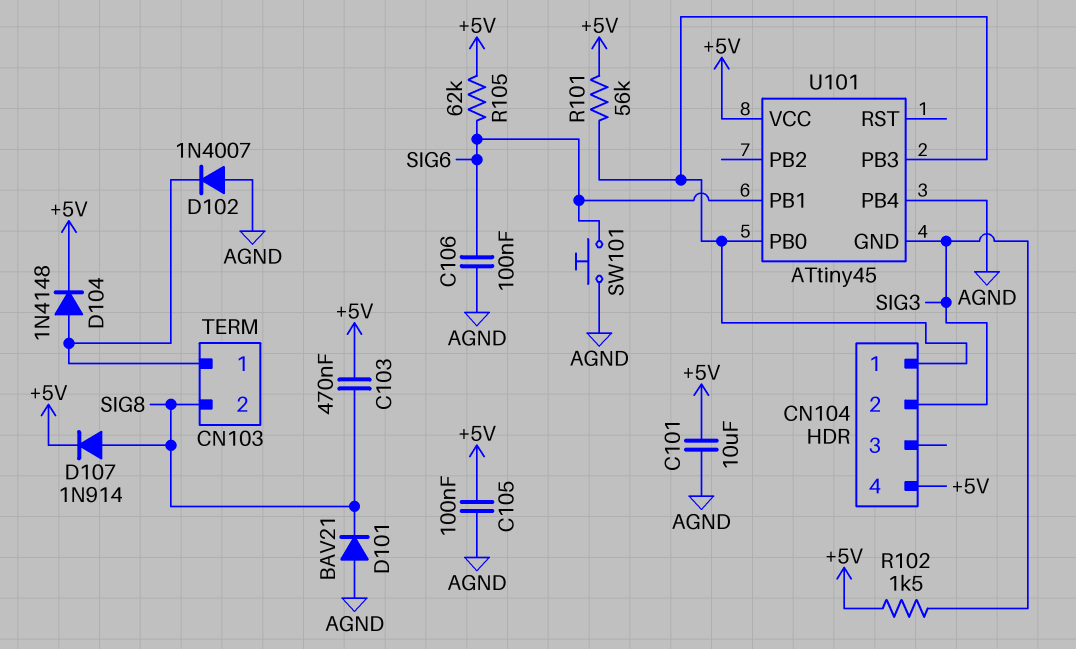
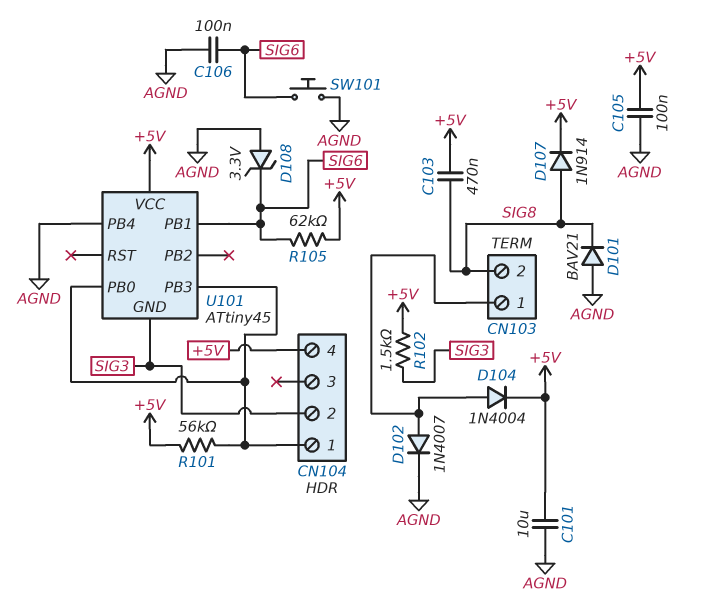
D102: diode 1N4007 (A AGND, K CN103/1) -> diode 1N4007 (A CN103/1, K AGND)
D104: diode 1N4148 (A CN103/1, K +5V) -> diode 1N4004 (A CN103/1, K +5V)
D108: none -> zener 3.3V (A AGND, K SIG6)

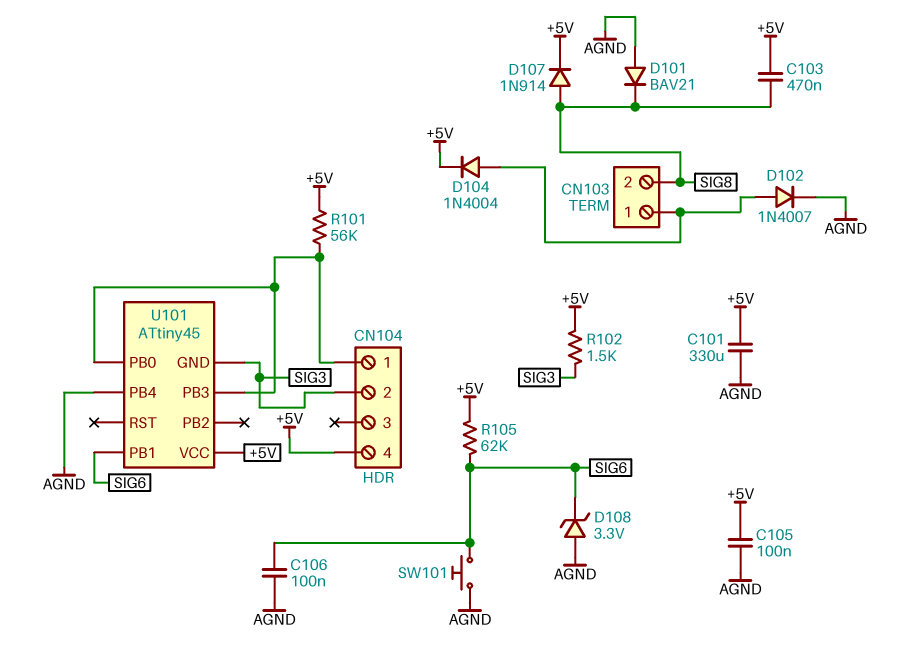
C101: 10uF (+5V, AGND) -> 330uF (+5V, AGND)

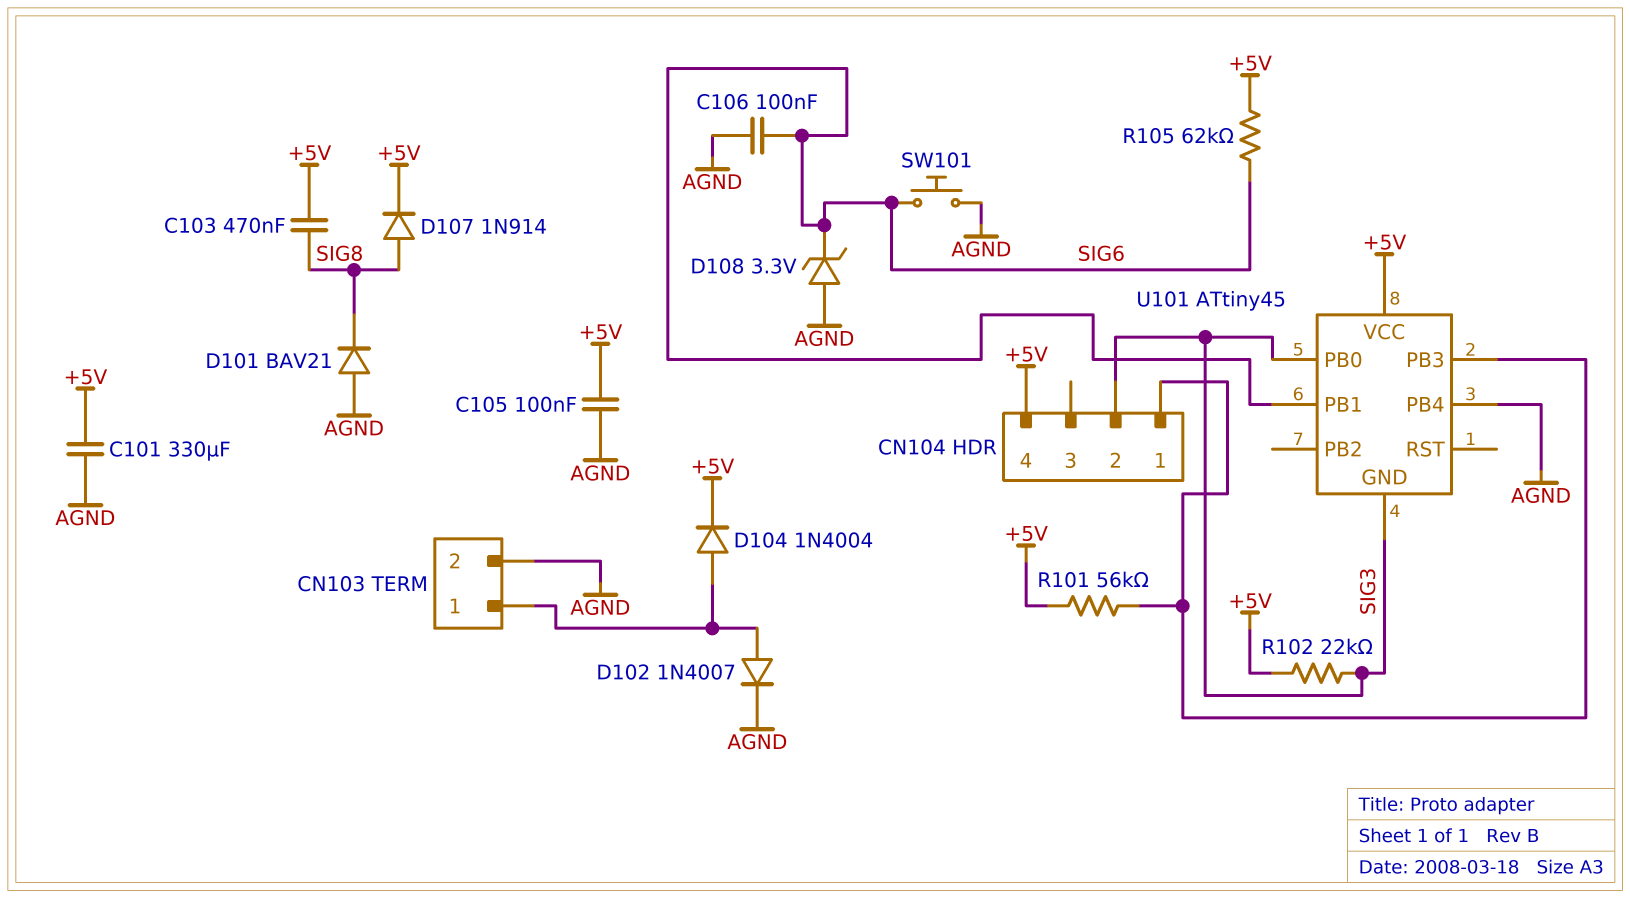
CN103 pin 2: SIG8 -> AGND
R102: 1.5k (+5V, SIG3) -> 22k (+5V, SIG3)
U101 pin PB0: CN104/1 -> SIG3

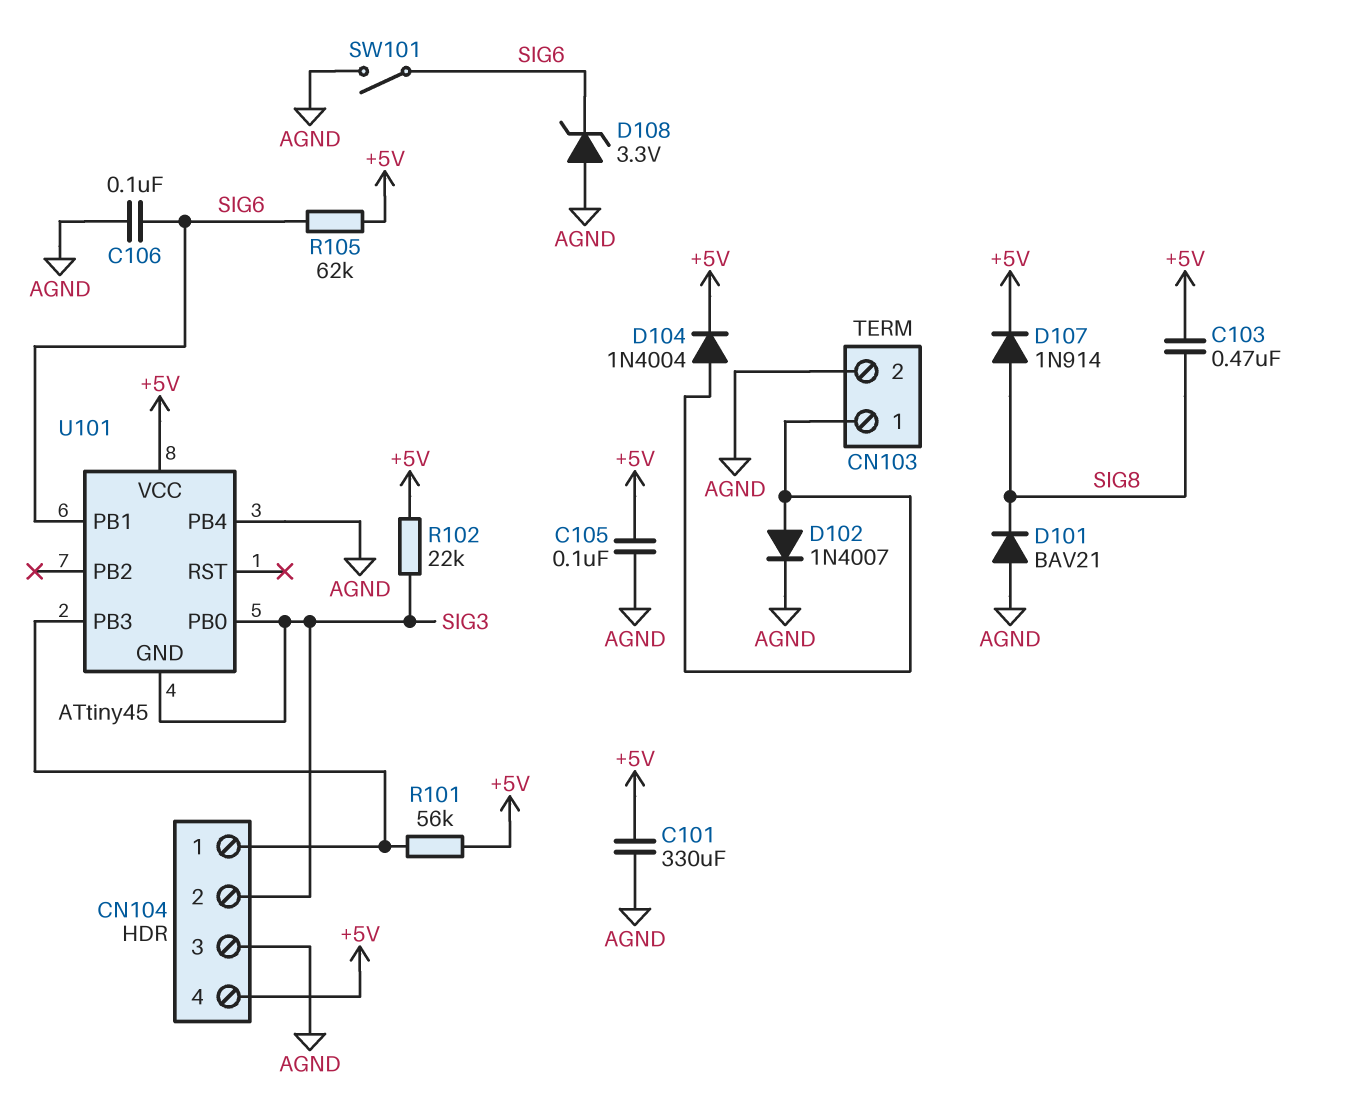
CN104 pin 3: none -> AGND
SW101: button (AGND, SIG6) -> switch (AGND, SIG6)

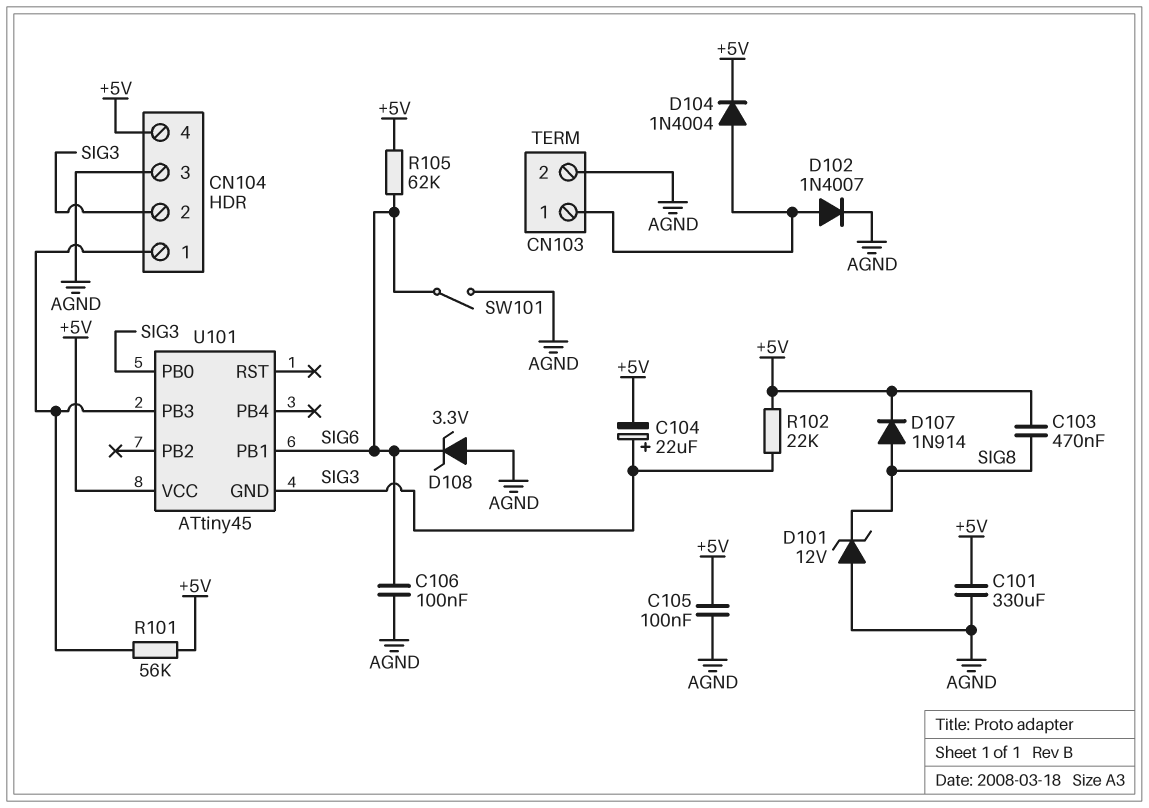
C104: none -> 22uF (plus SIG3, minus +5V)
D101: diode BAV21 (A AGND, K SIG8) -> zener 12V (A AGND, K SIG8)
U101 pin PB4: AGND -> none

